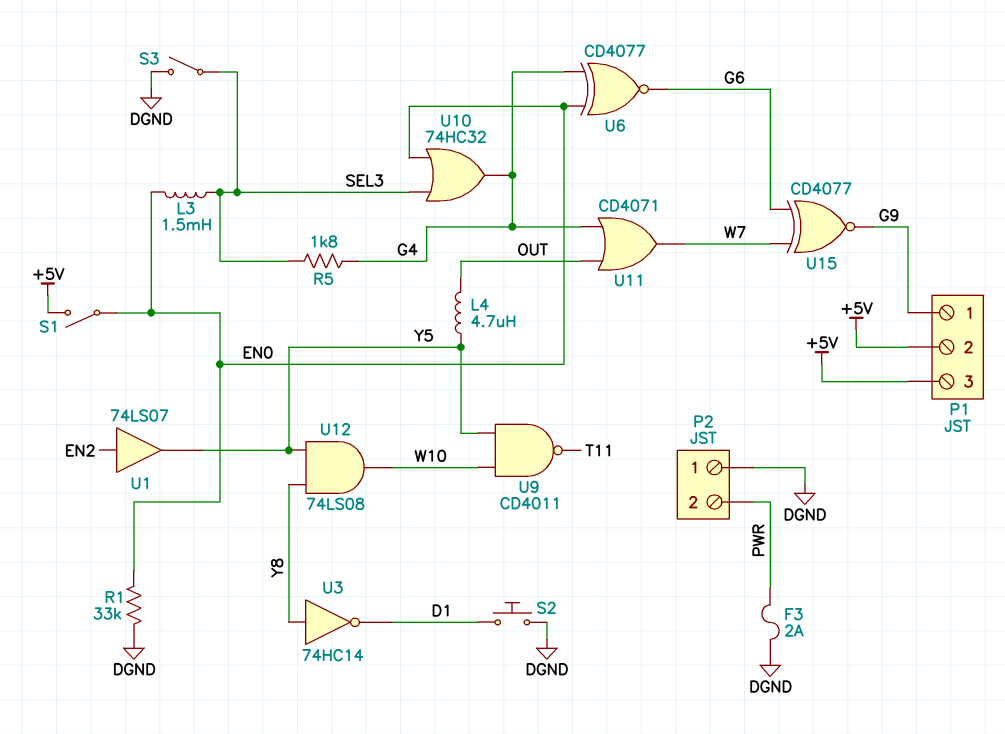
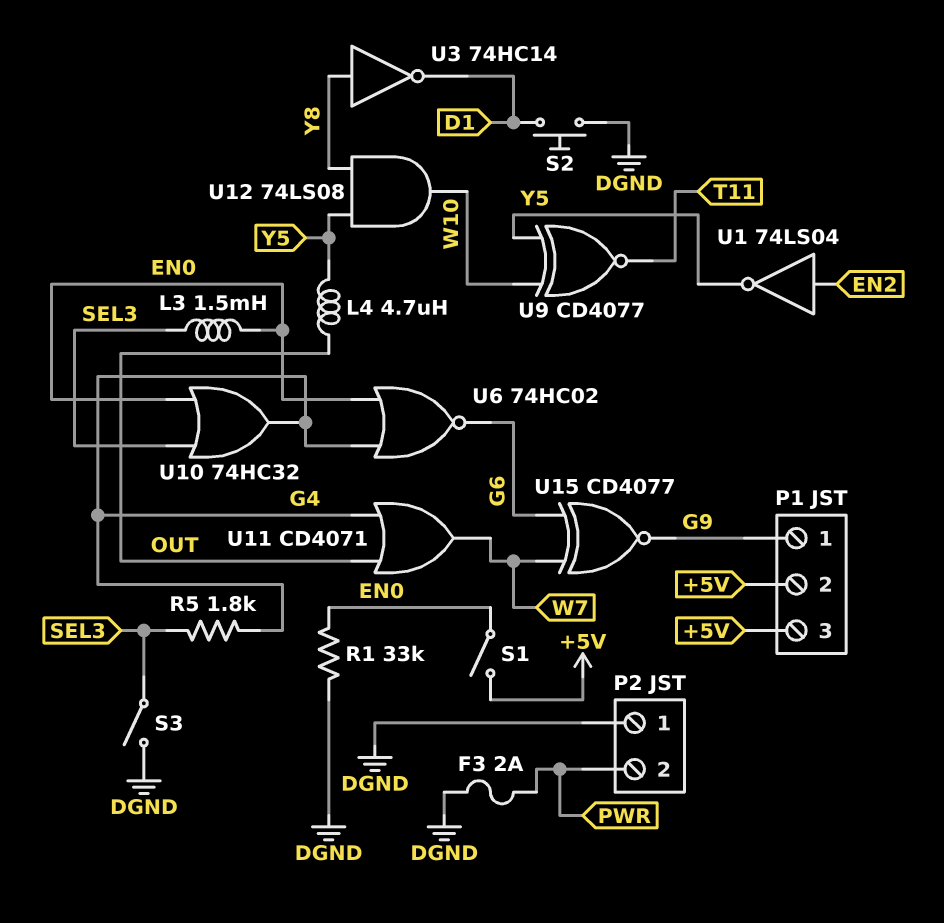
U1: buffer 74LS07 (in EN2, out Y5) -> NOT 74LS04 (in EN2, out Y5)
U6: XNOR CD4077 (in EN0, in G4, out G6) -> NOR 74HC02 (in EN0, in G4, out G6)
U9: NAND CD4011 (in W10, in Y5, out T11) -> XNOR CD4077 (in W10, in Y5, out T11)

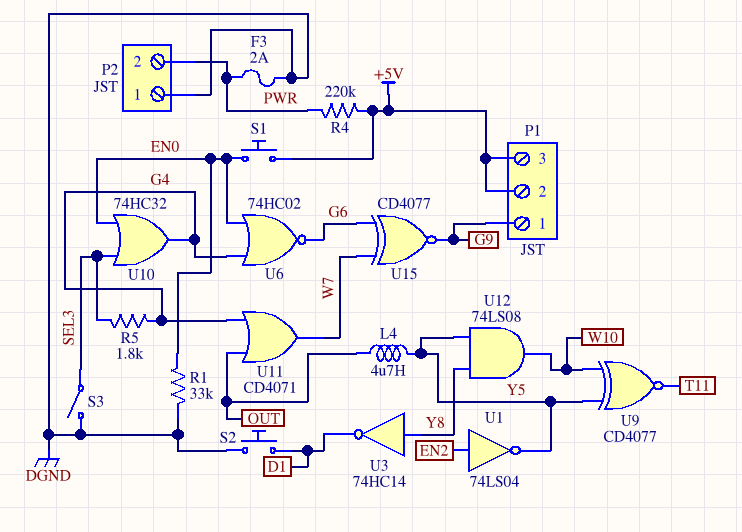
L3: 1.5mH (EN0, SEL3) -> none
R4: none -> 220k (+5V, PWR)
S1: switch (+5V, EN0) -> button (+5V, EN0)

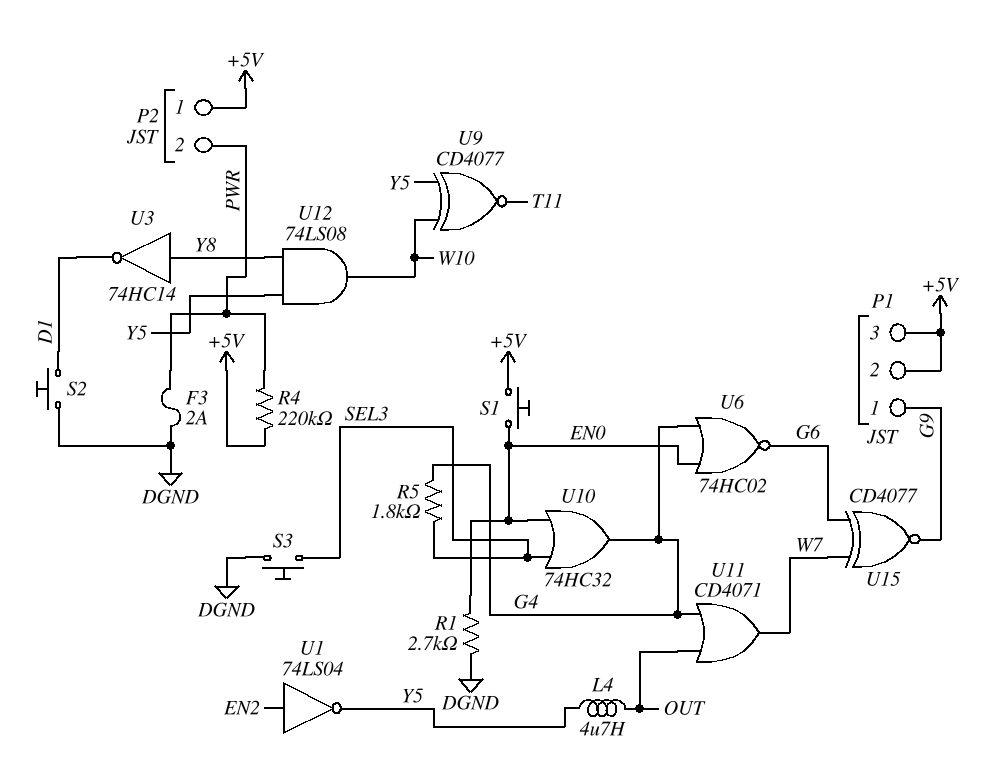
P2 pin 1: DGND -> +5V
R1: 33k (DGND, EN0) -> 2.7k (DGND, EN0)
S3: switch (DGND, SEL3) -> button (DGND, SEL3)

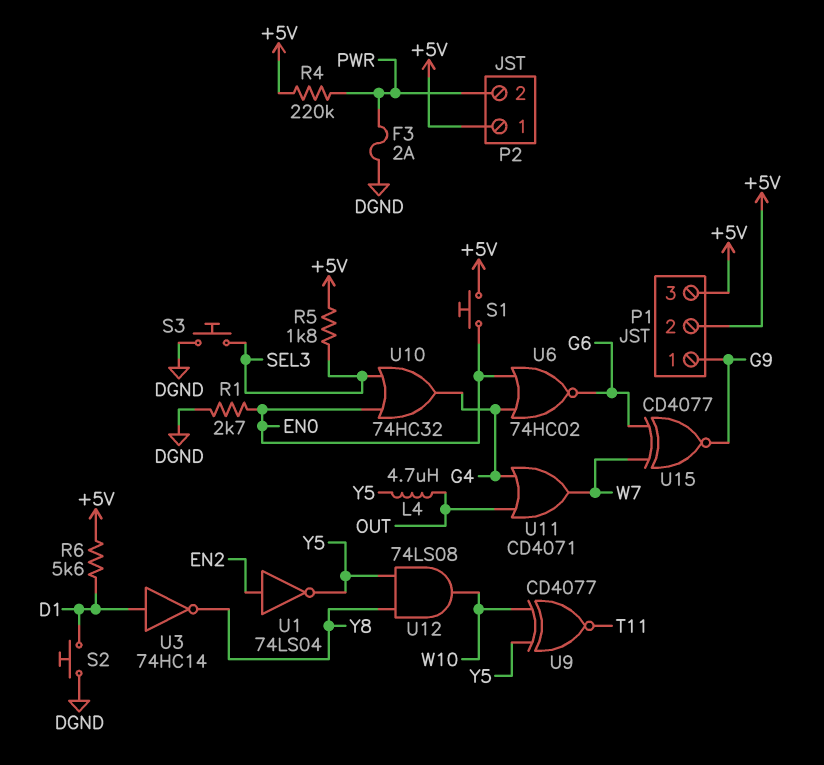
R5: 1.8k (G4, SEL3) -> 1.8k (+5V, SEL3)
R6: none -> 5.6k (+5V, D1)
U3: NOT 74HC14 (in Y8, out D1) -> NOT 74HC14 (in D1, out Y8)

